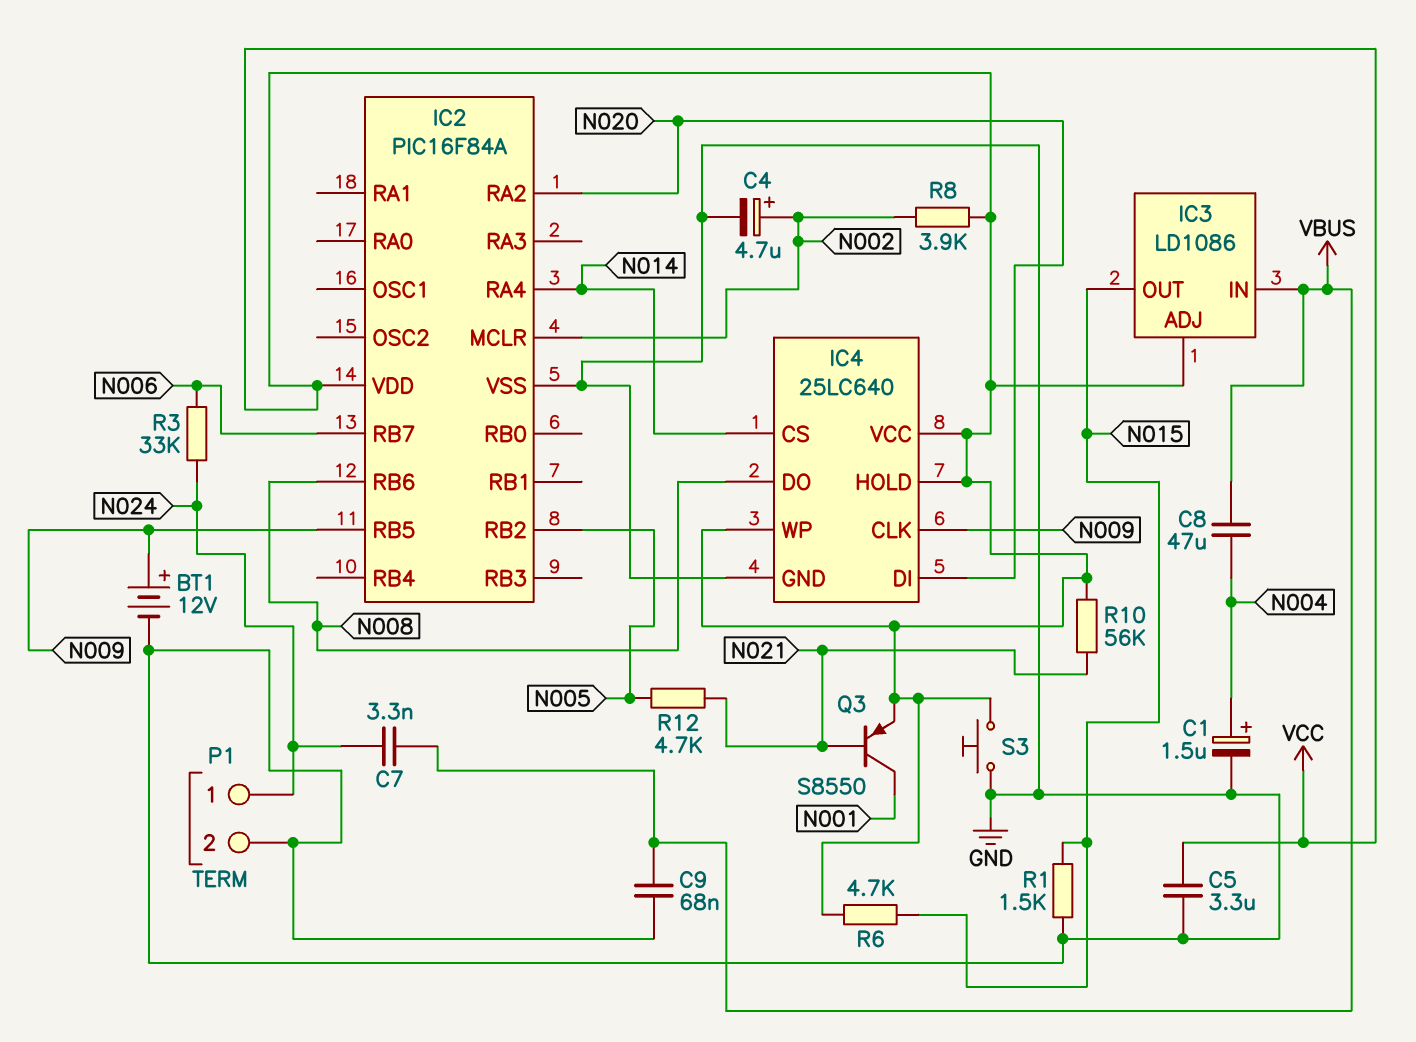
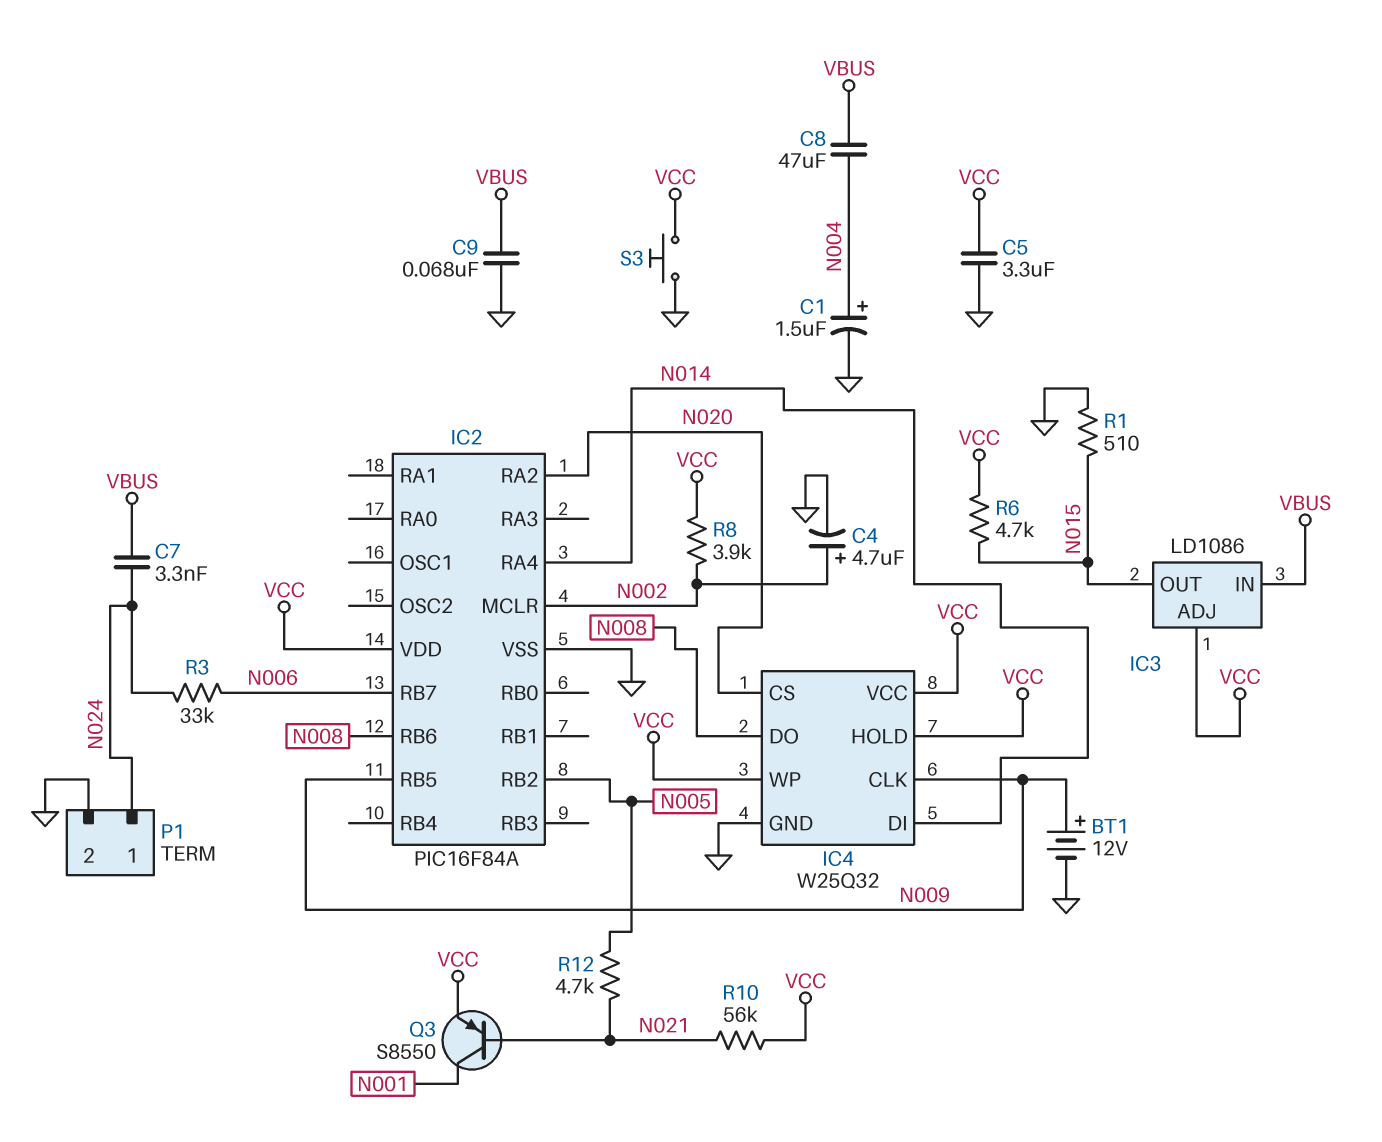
IC4: 25LC640 -> W25Q32
IC4 pin CS: N014 -> N020
IC4 pin DI: N020 -> N014
R1: 1.5k (GND, N015) -> 510 (GND, N015)

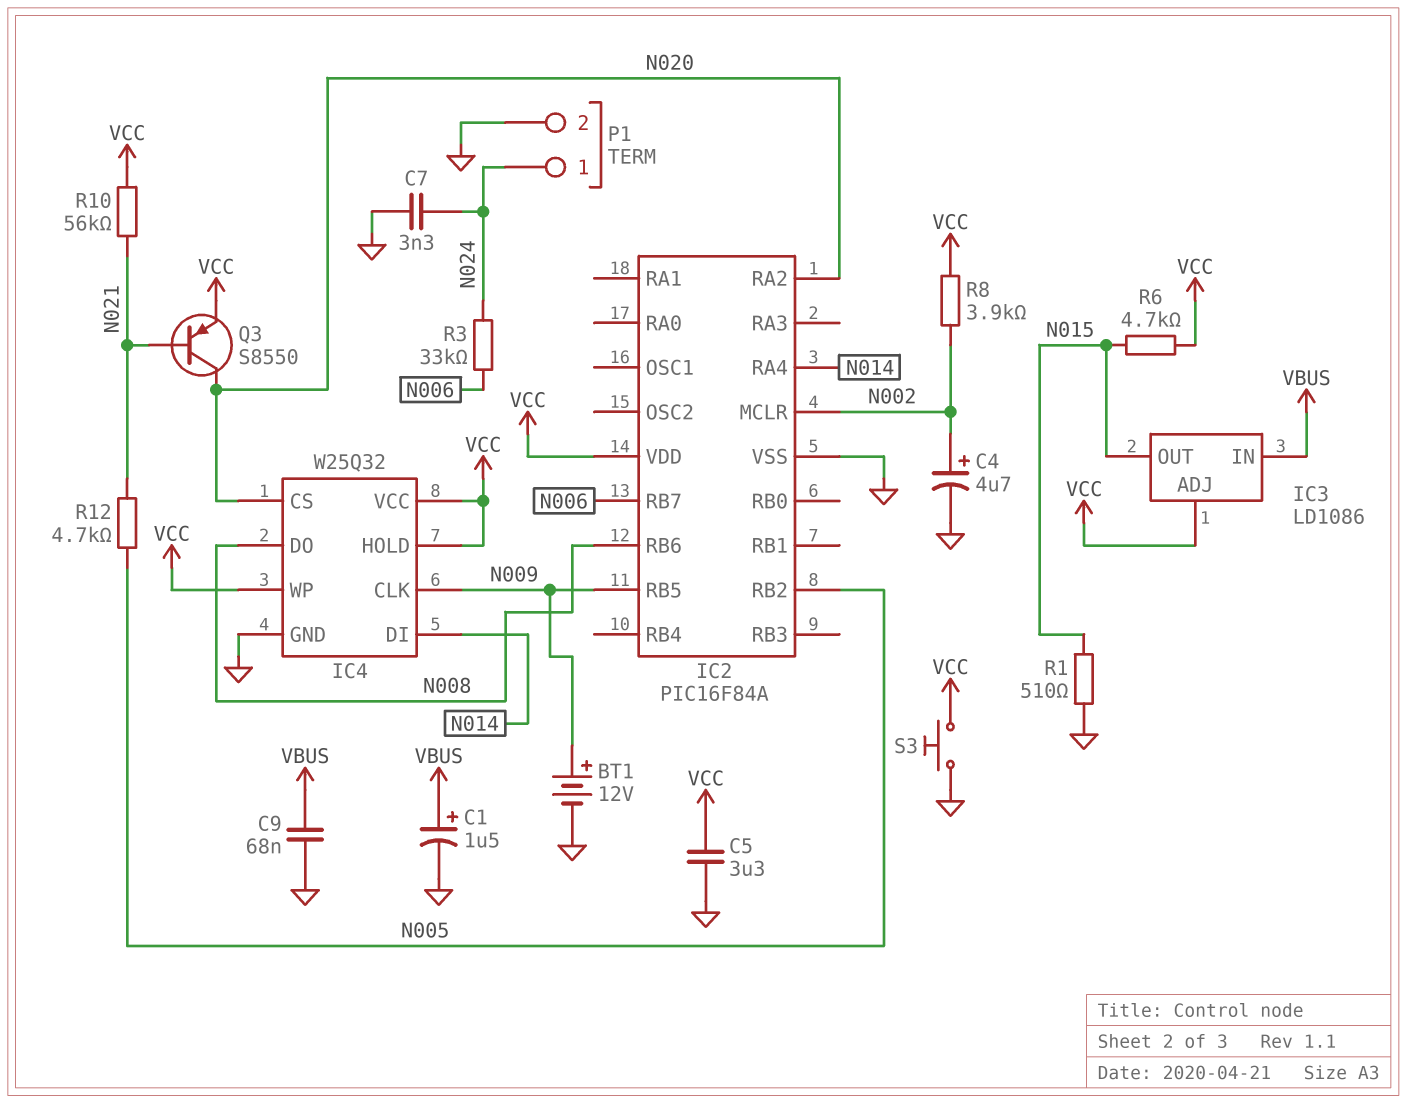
C1: 1.5uF (plus N004, minus GND) -> 1.5uF (plus VBUS, minus GND)
C7: 3.3nF (N024, VBUS) -> 3.3nF (GND, N024)
C8: 47uF (N004, VBUS) -> none
Q3: PNP S8550 (B N021, C N001, E VCC) -> PNP S8550 (B N021, C N020, E VCC)

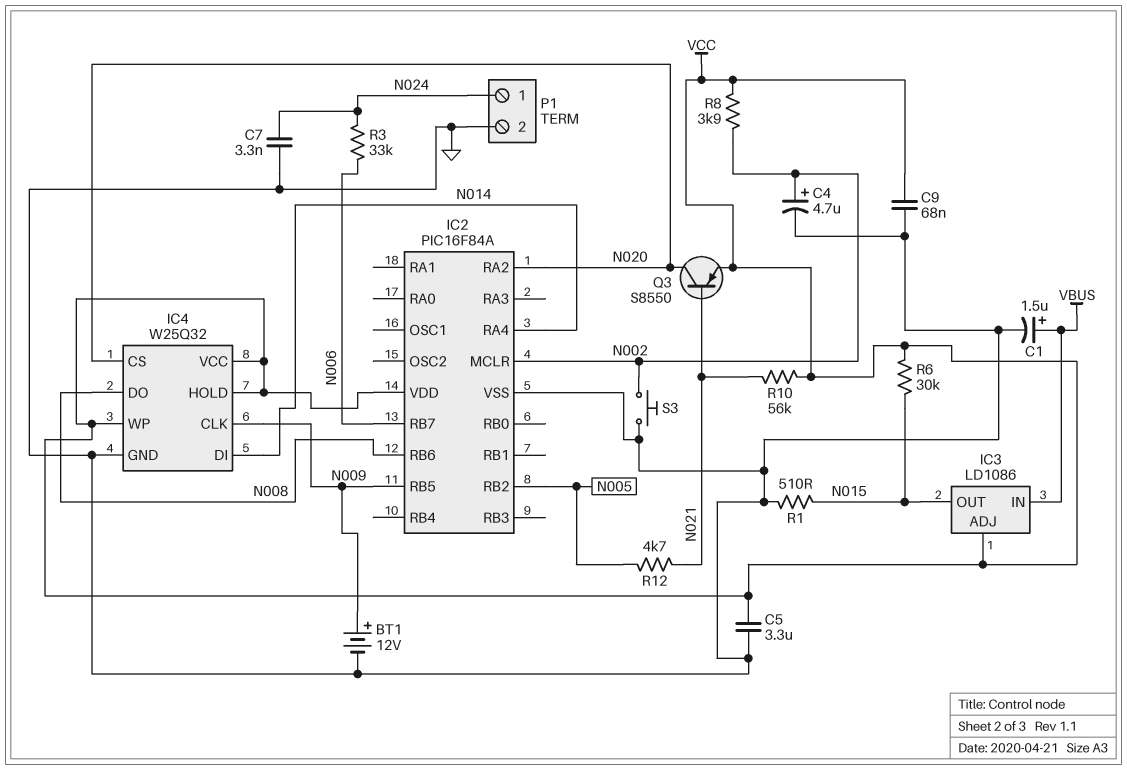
C9: 68nF (GND, VBUS) -> 68nF (GND, VCC)
R6: 4.7k (N015, VCC) -> 30k (N015, VCC)
S3: button (GND, VCC) -> button (GND, N002)

